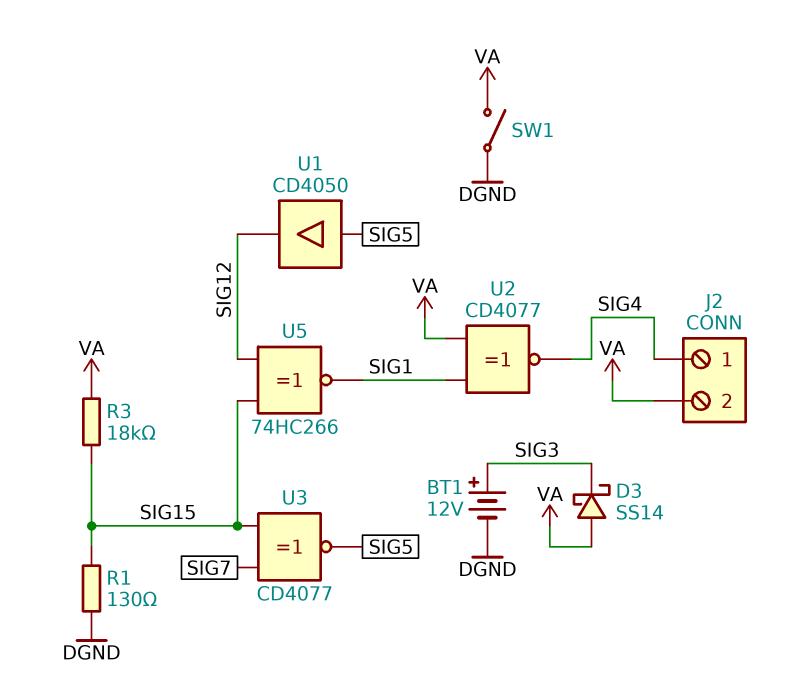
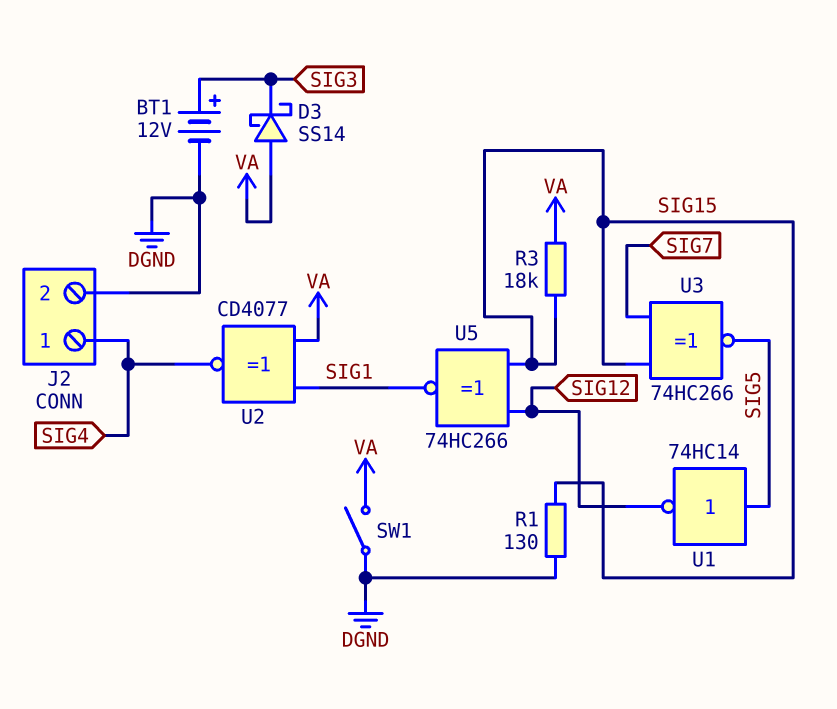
J2 pin 2: VA -> DGND
U1: buffer CD4050 (in SIG5, out SIG12) -> NOT 74HC14 (in SIG5, out SIG12)
U3: XNOR CD4077 (in SIG7, in SIG15, out SIG5) -> XNOR 74HC266 (in SIG7, in SIG15, out SIG5)

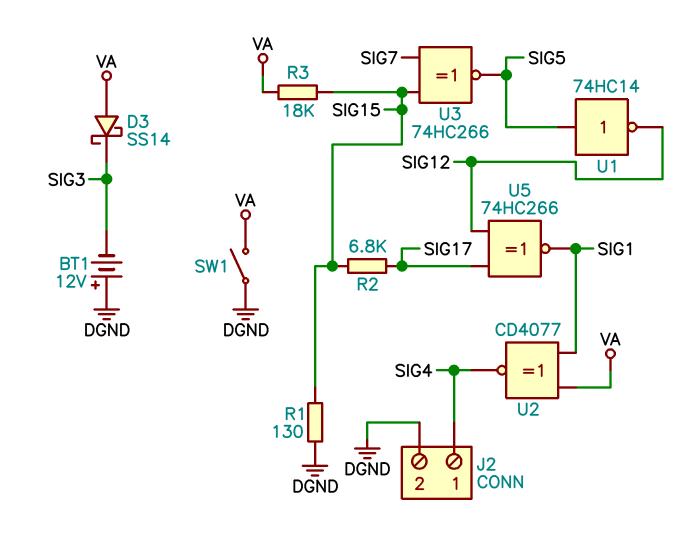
BT1: 12V (plus SIG3, minus DGND) -> 12V (plus DGND, minus SIG3)
R2: none -> 6.8k (SIG15, SIG17)
U5: XNOR 74HC266 (in SIG12, in SIG15, out SIG1) -> XNOR 74HC266 (in SIG12, in SIG17, out SIG1)

